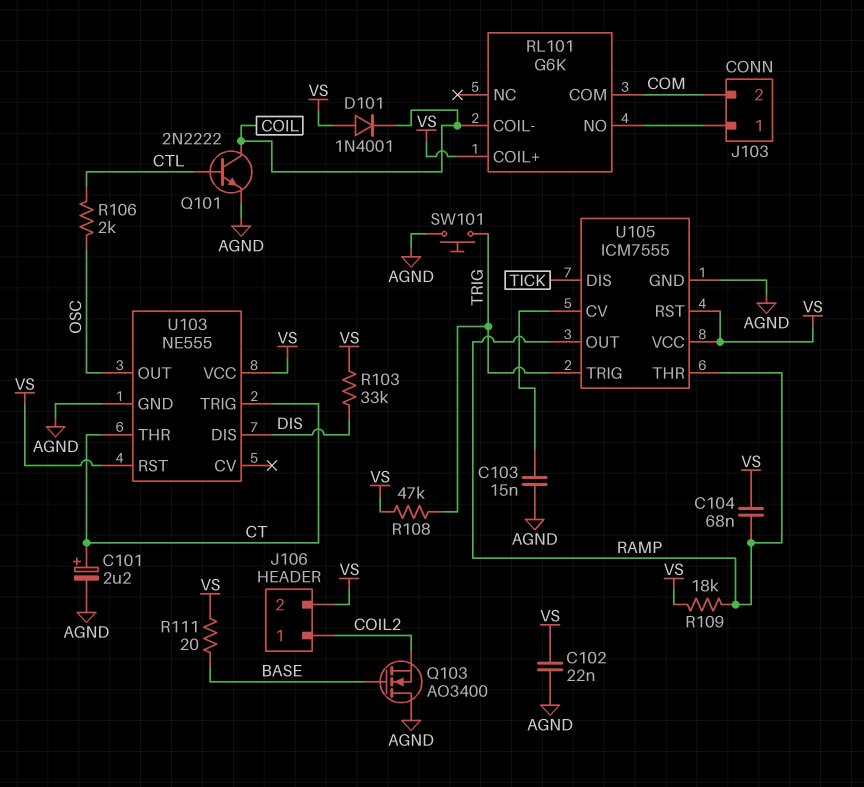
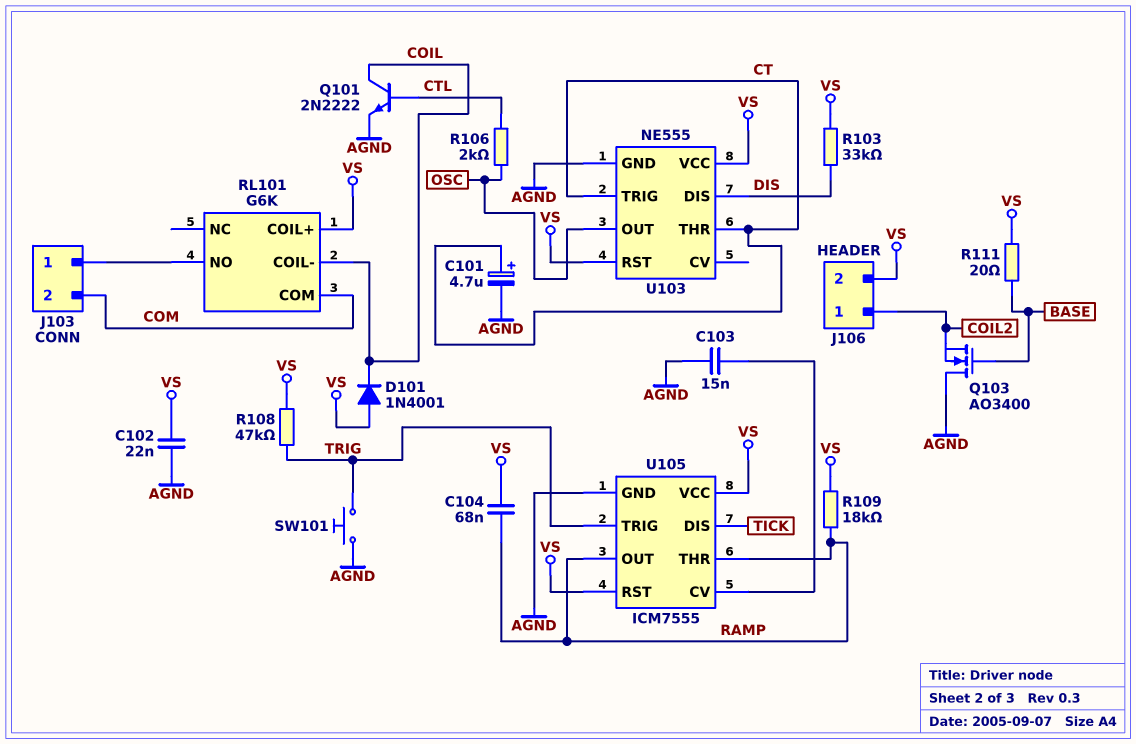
C101: 2.2uF (plus CT, minus AGND) -> 4.7uF (plus CT, minus AGND)

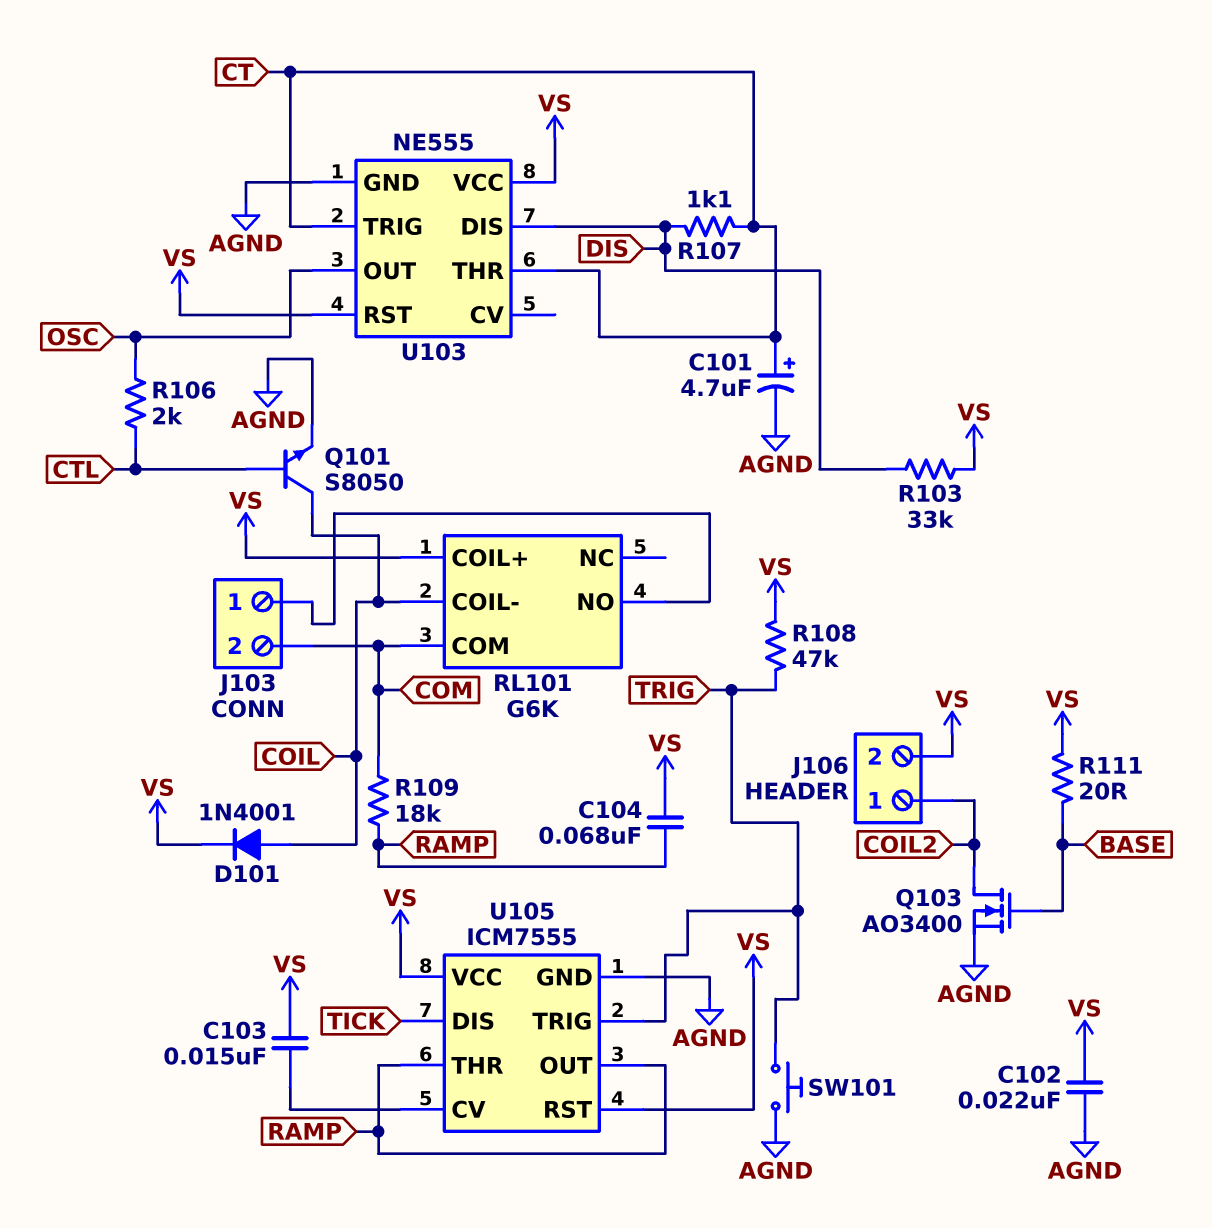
C103: 15nF (AGND, U105/CV) -> 15nF (U105/CV, VS)
D101: diode 1N4001 (A VS, K COIL) -> diode 1N4001 (A COIL, K VS)
Q101: NPN 2N2222 (B CTL, C COIL, E AGND) -> NPN S8050 (B CTL, C COIL, E AGND)
Q103: NMOS AO3400 (G BASE, D AGND, S COIL2) -> NMOS AO3400 (G BASE, D COIL2, S AGND)
R107: none -> 1.1k (CT, DIS)
R109: 18k (RAMP, VS) -> 18k (COM, RAMP)

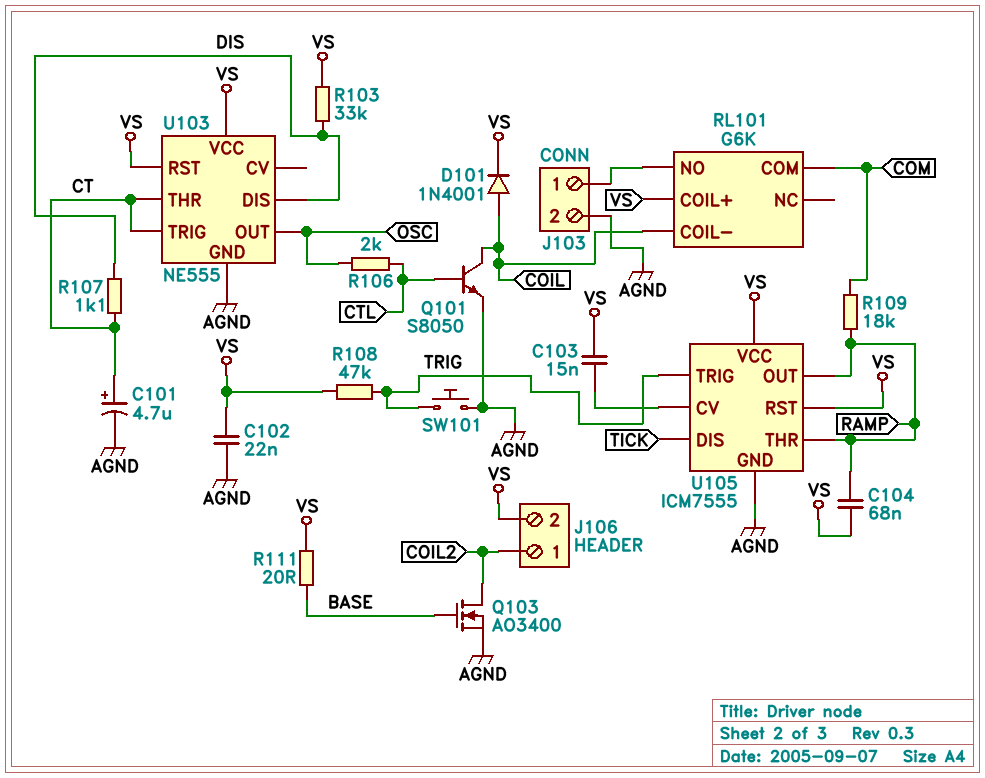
J103 pin 2: COM -> AGND

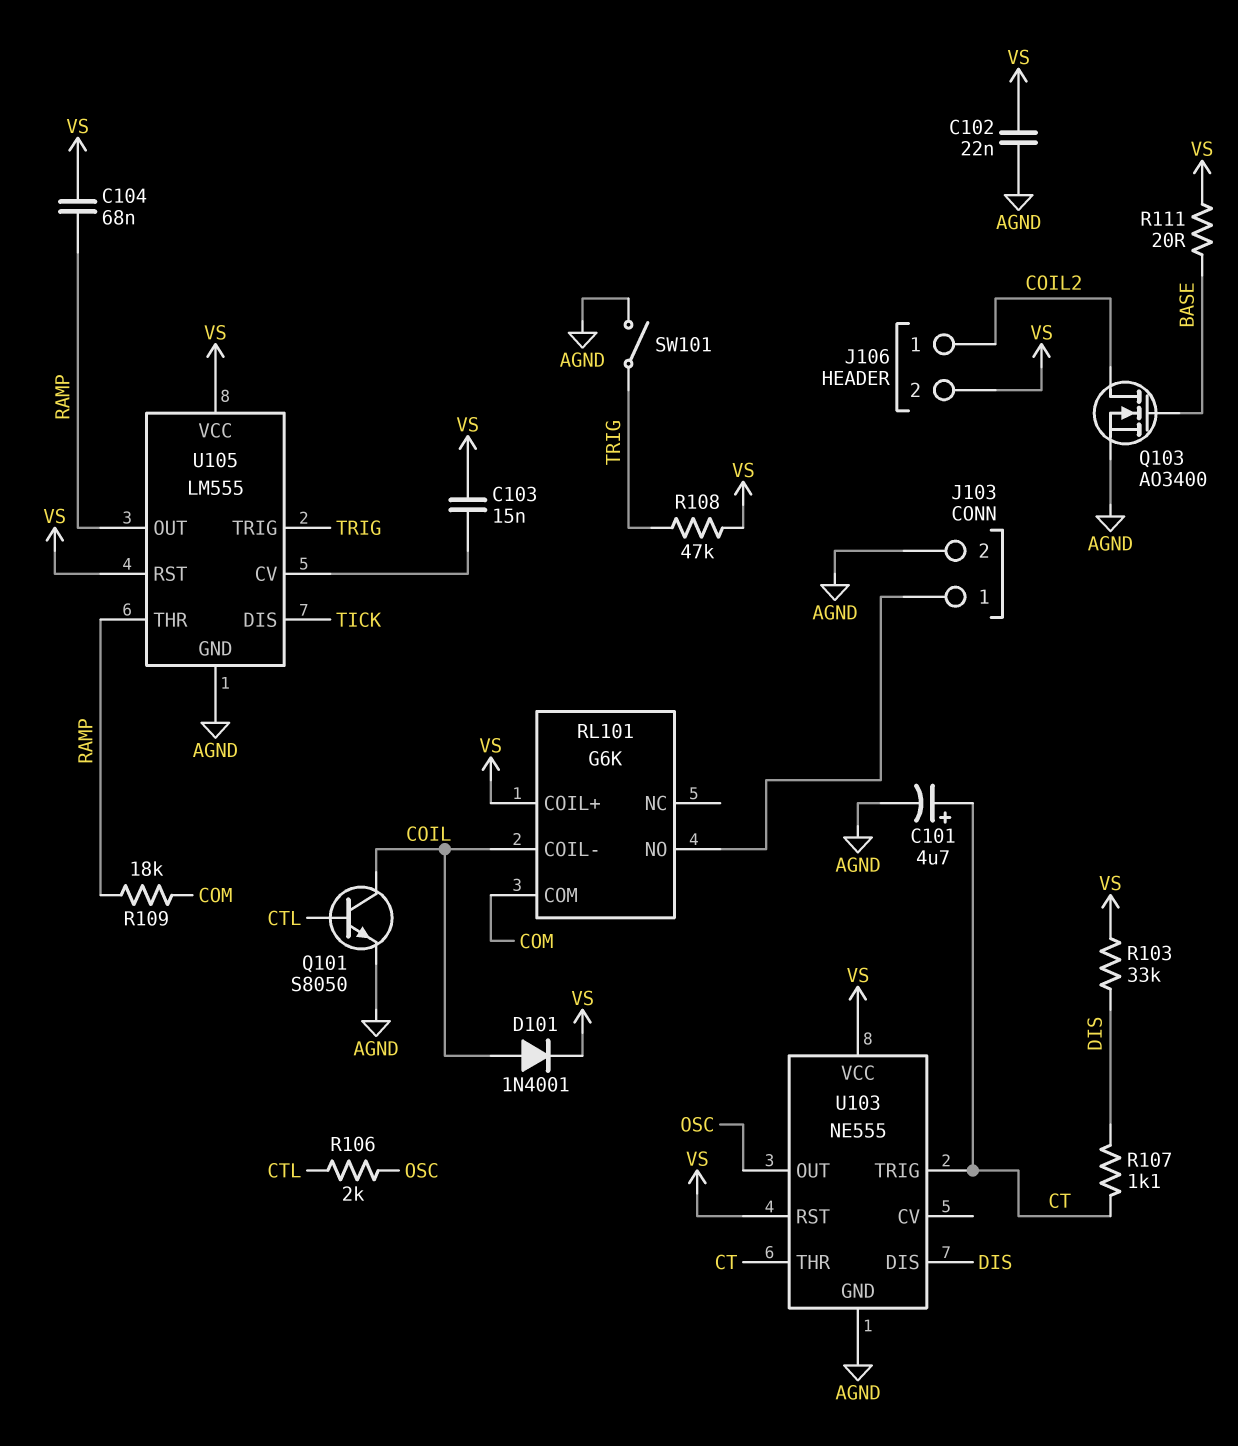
SW101: button (AGND, TRIG) -> switch (AGND, TRIG)
U105: ICM7555 -> LM555

